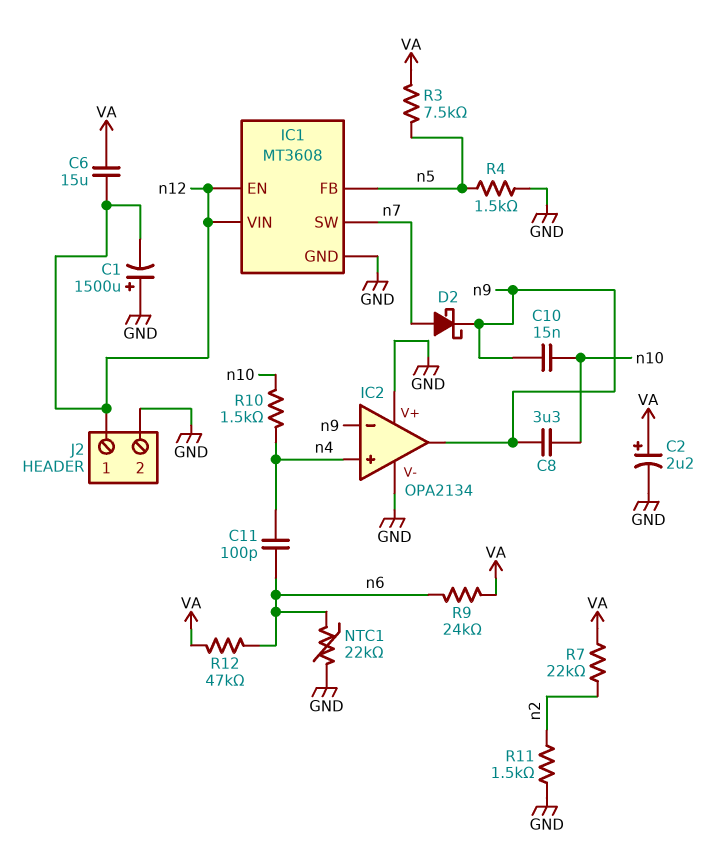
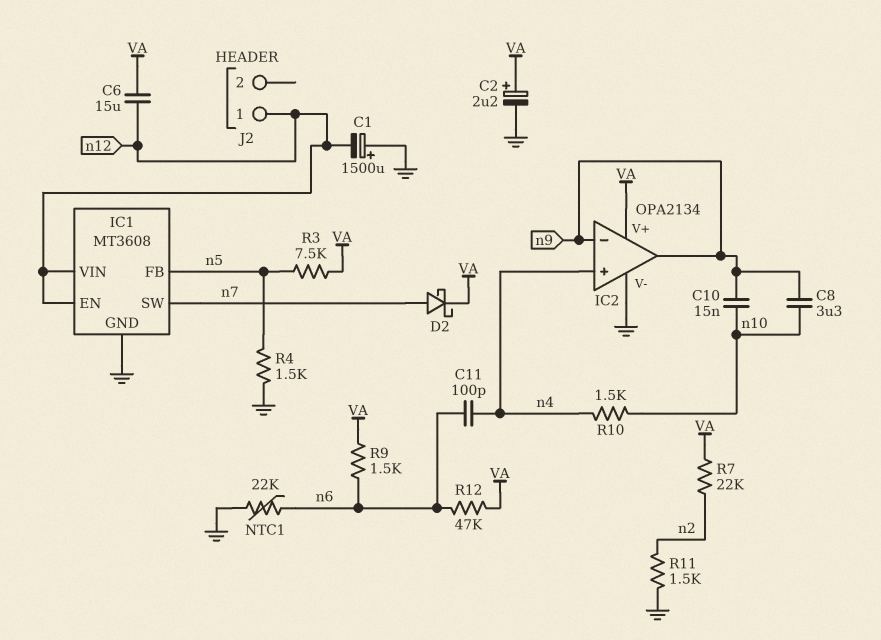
D2: schottky (A n7, K n9) -> schottky (A n7, K VA)
IC2 pin V+: GND -> VA
J2 pin 2: GND -> none
R9: 24k (VA, n6) -> 1.5k (VA, n6)

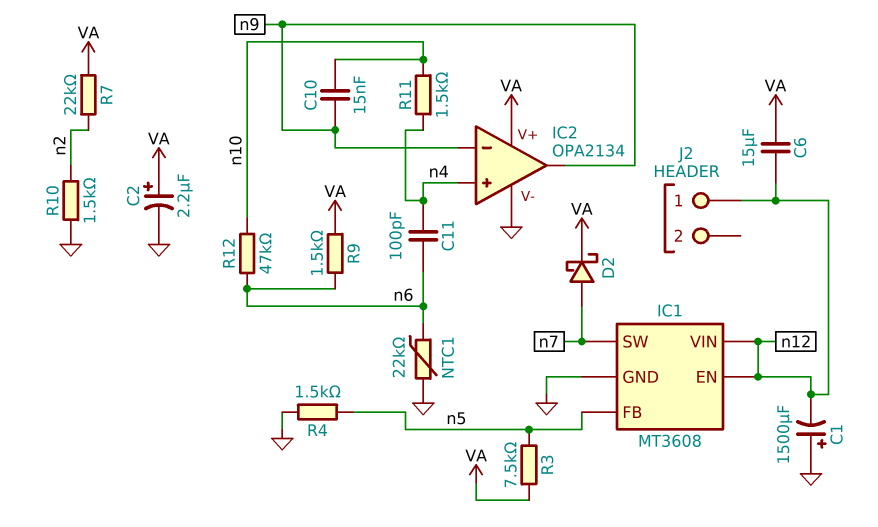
C8: 3.3uF (n9, n10) -> none
R10: 1.5k (n4, n10) -> 1.5k (GND, n2)
R11: 1.5k (GND, n2) -> 1.5k (n4, n10)
R12: 47k (VA, n6) -> 47k (n6, n10)

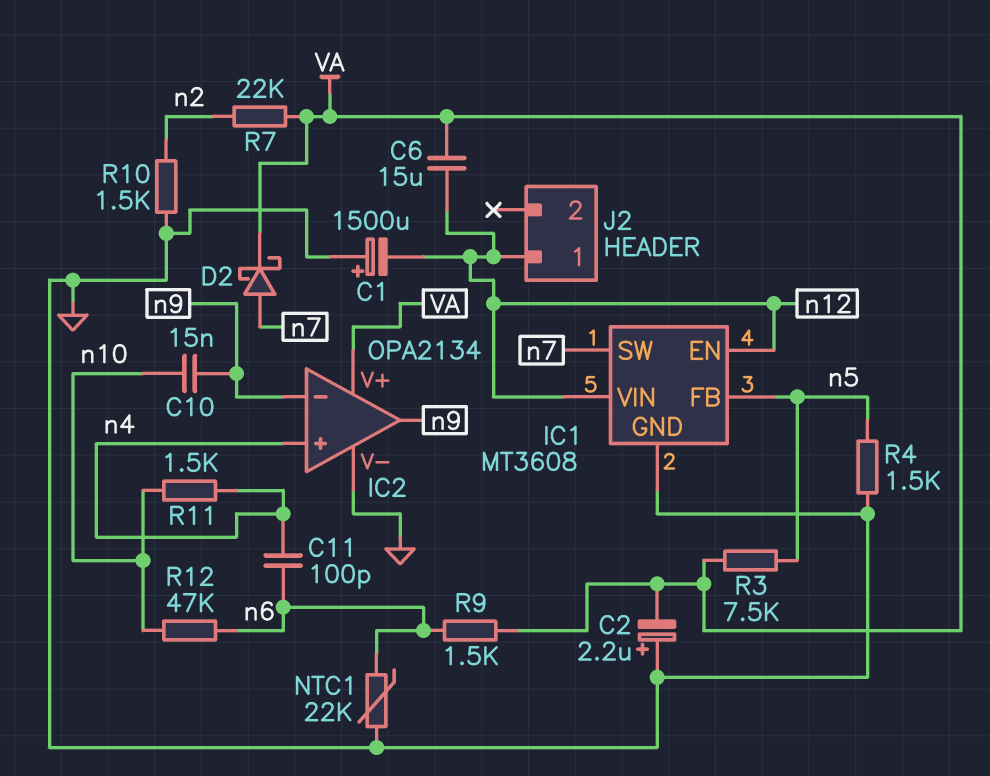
C2: 2.2uF (plus VA, minus GND) -> 2.2uF (plus GND, minus VA)

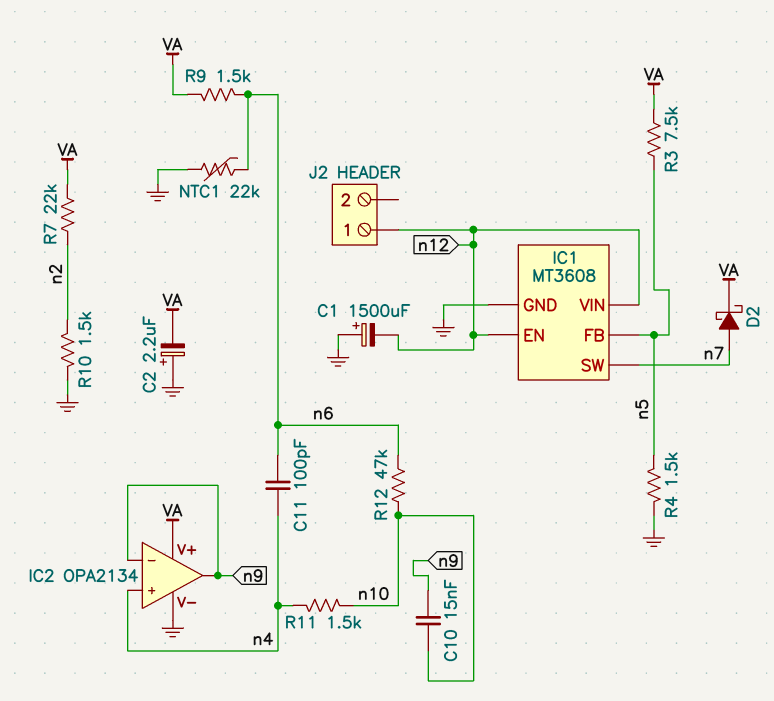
C6: 15uF (VA, n12) -> none

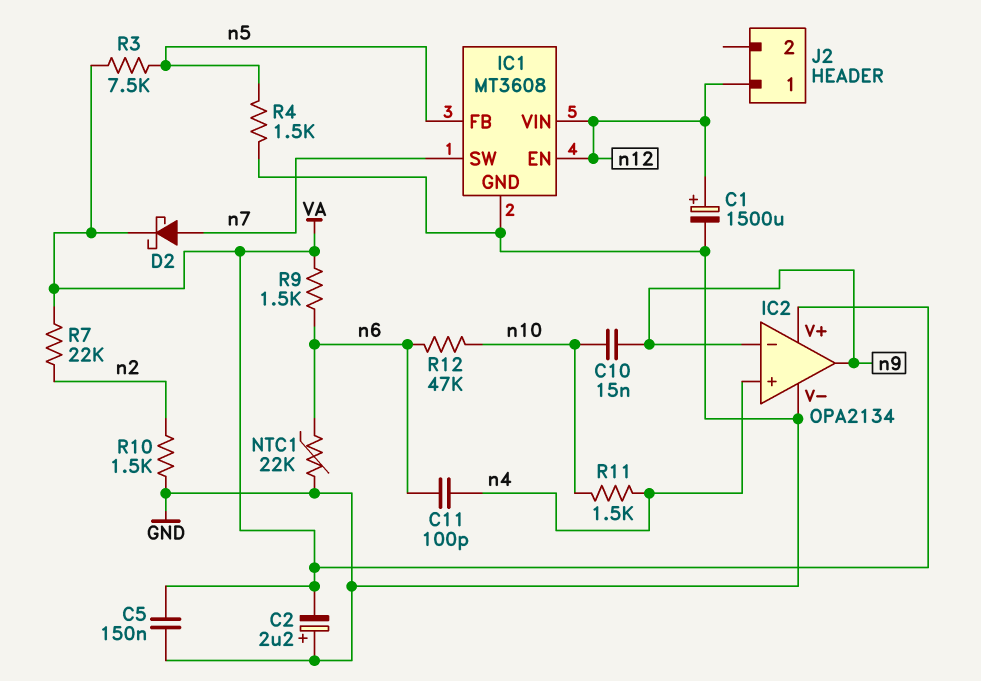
C1: 1500uF (plus GND, minus n12) -> 1500uF (plus n12, minus GND)
C5: none -> 150nF (GND, VA)

